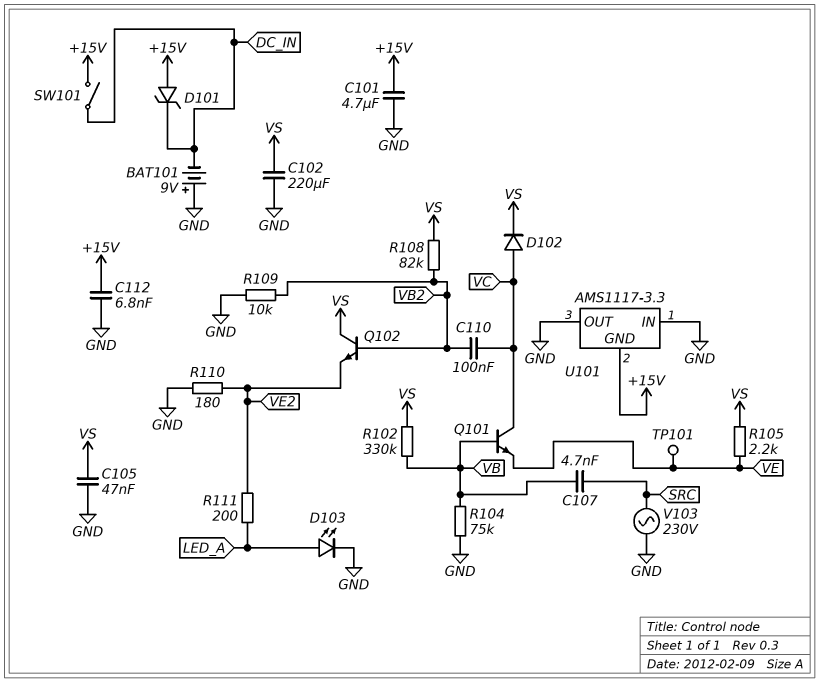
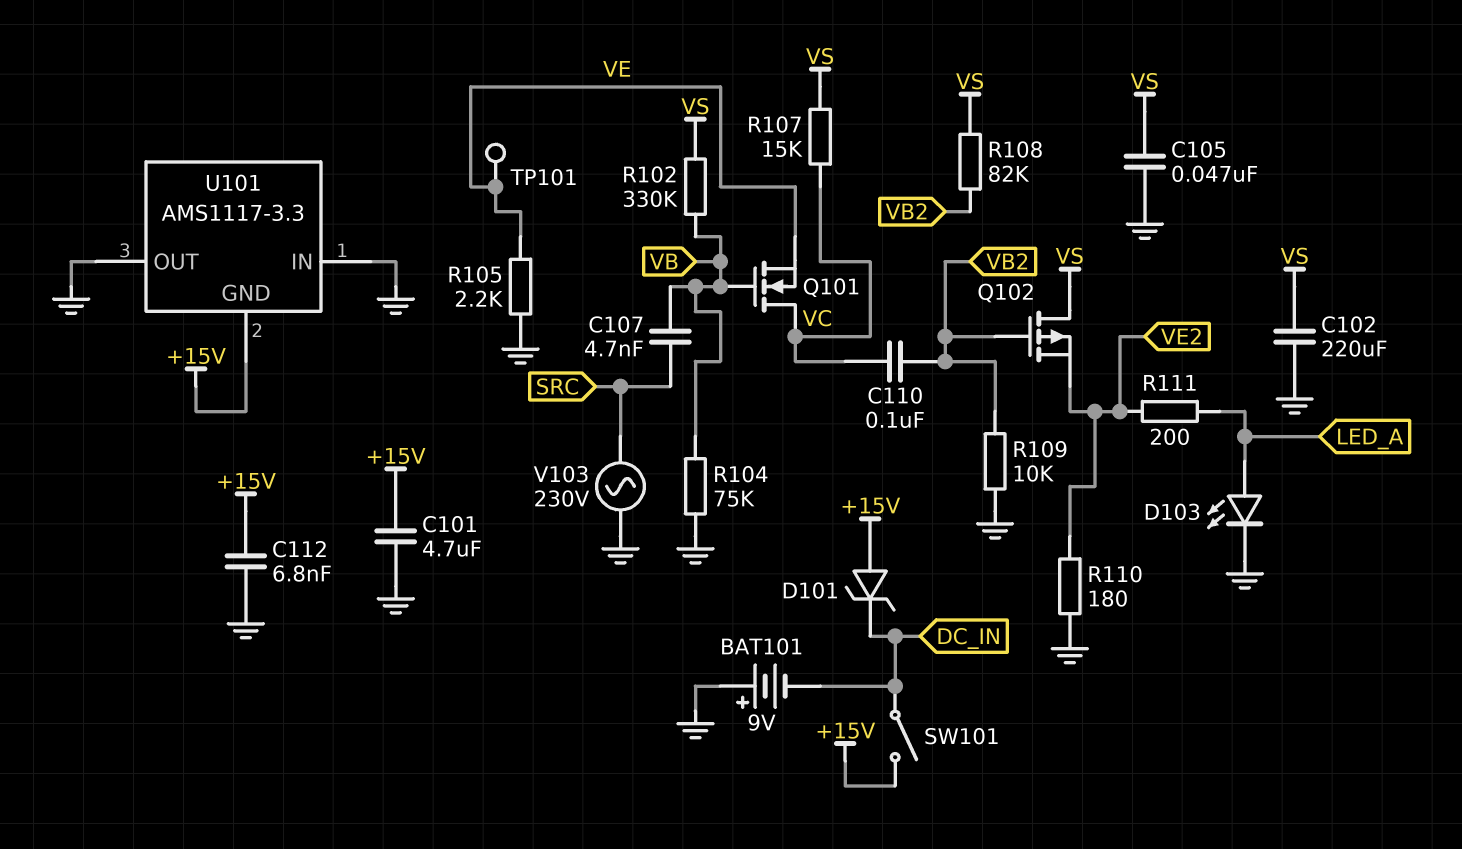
D102: diode (A VC, K VS) -> none
Q101: NPN (B VB, C VC, E VE) -> NMOS (G VB, D VC, S VE)
Q102: NPN (B VB2, C VS, E VE2) -> PMOS (G VB2, D VS, S VE2)
R105: 2.2k (VE, VS) -> 2.2k (GND, VE)
R107: none -> 15k (VC, VS)

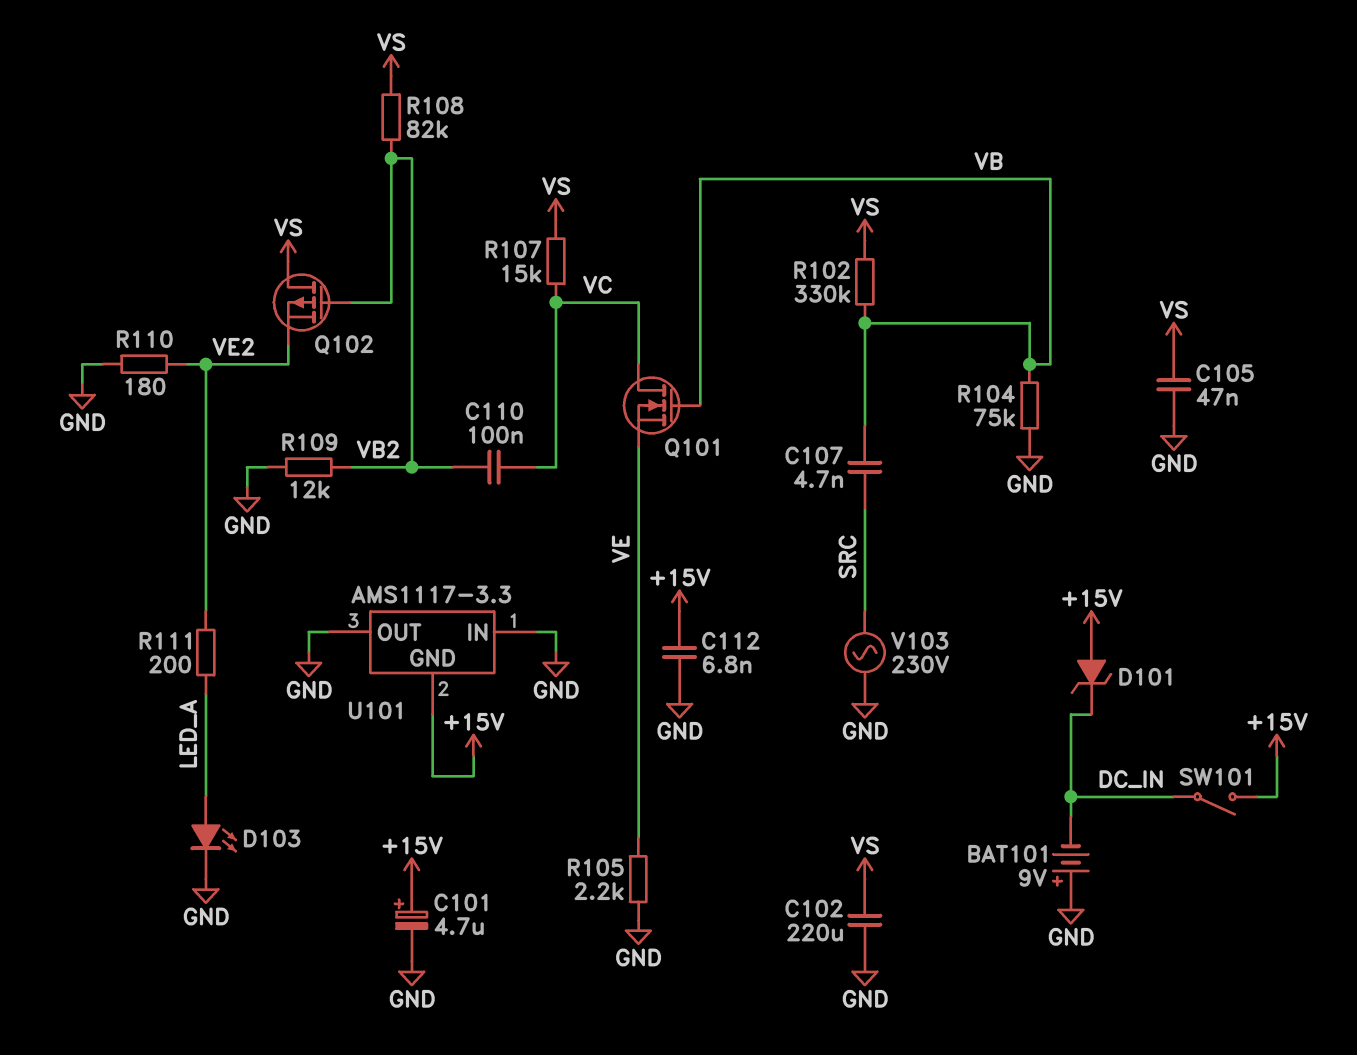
C101: 4.7uF (+15V, GND) -> 4.7uF (plus +15V, minus GND)
R109: 10k (GND, VB2) -> 12k (GND, VB2)
TP101: test point (VE) -> none

